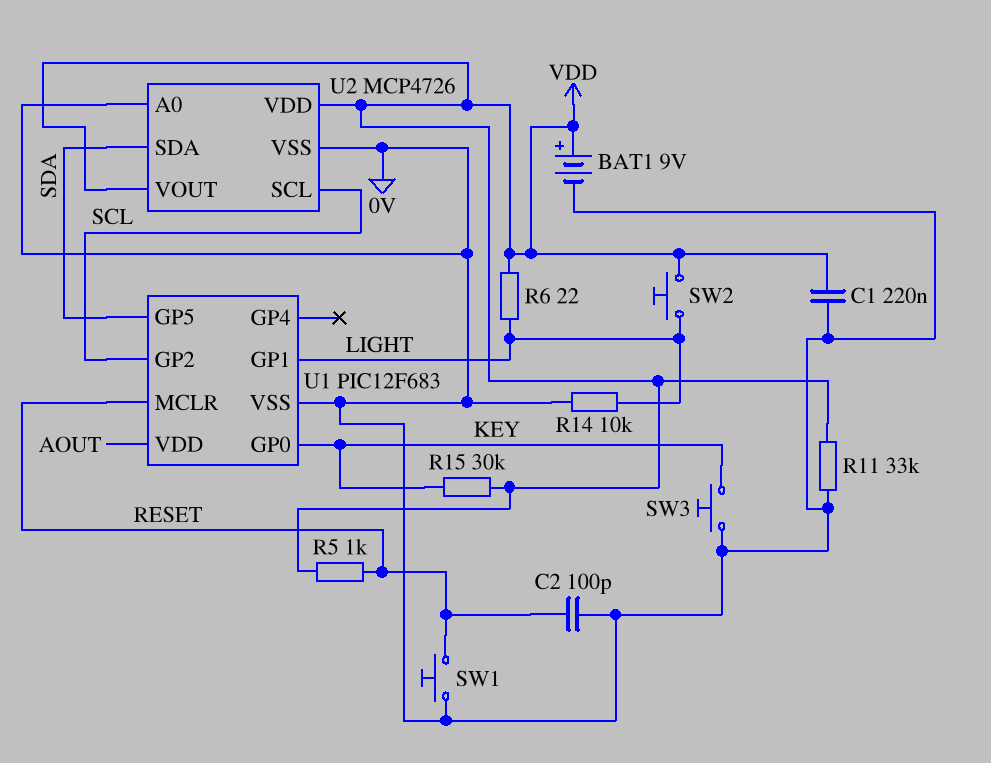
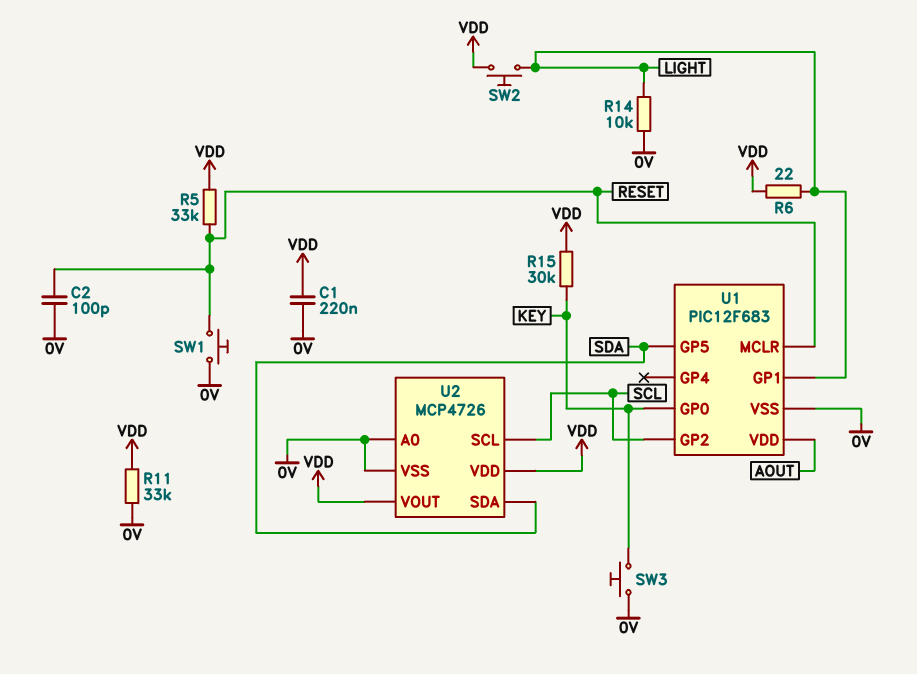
BAT1: 9V (plus VDD, minus 0V) -> none
R5: 1k (RESET, VDD) -> 33k (RESET, VDD)

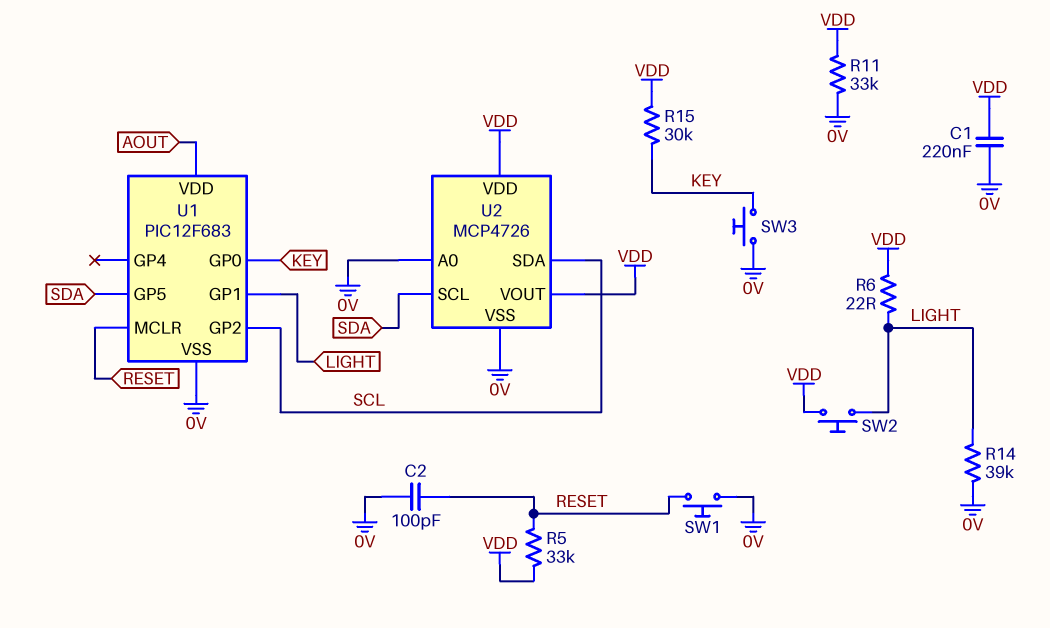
R14: 10k (0V, LIGHT) -> 39k (0V, LIGHT)
U2 pin SCL: SCL -> SDA
U2 pin SDA: SDA -> SCL

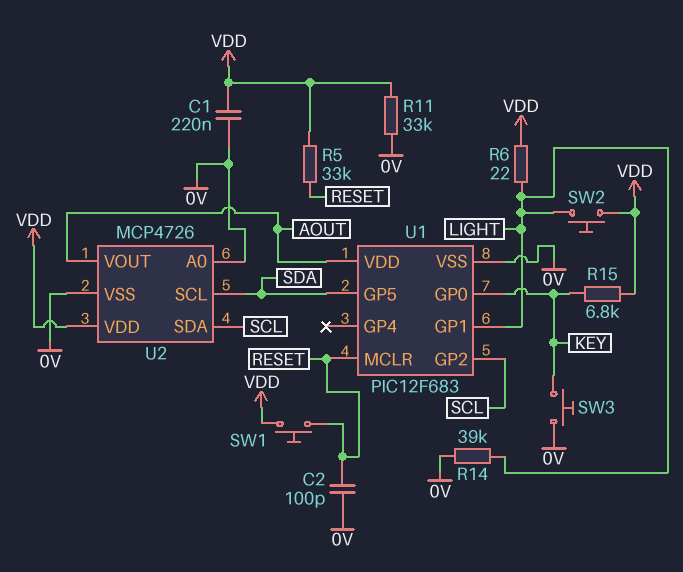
R15: 30k (KEY, VDD) -> 6.8k (KEY, VDD)
SW1: button (0V, RESET) -> button (RESET, VDD)
U2 pin VOUT: VDD -> AOUT

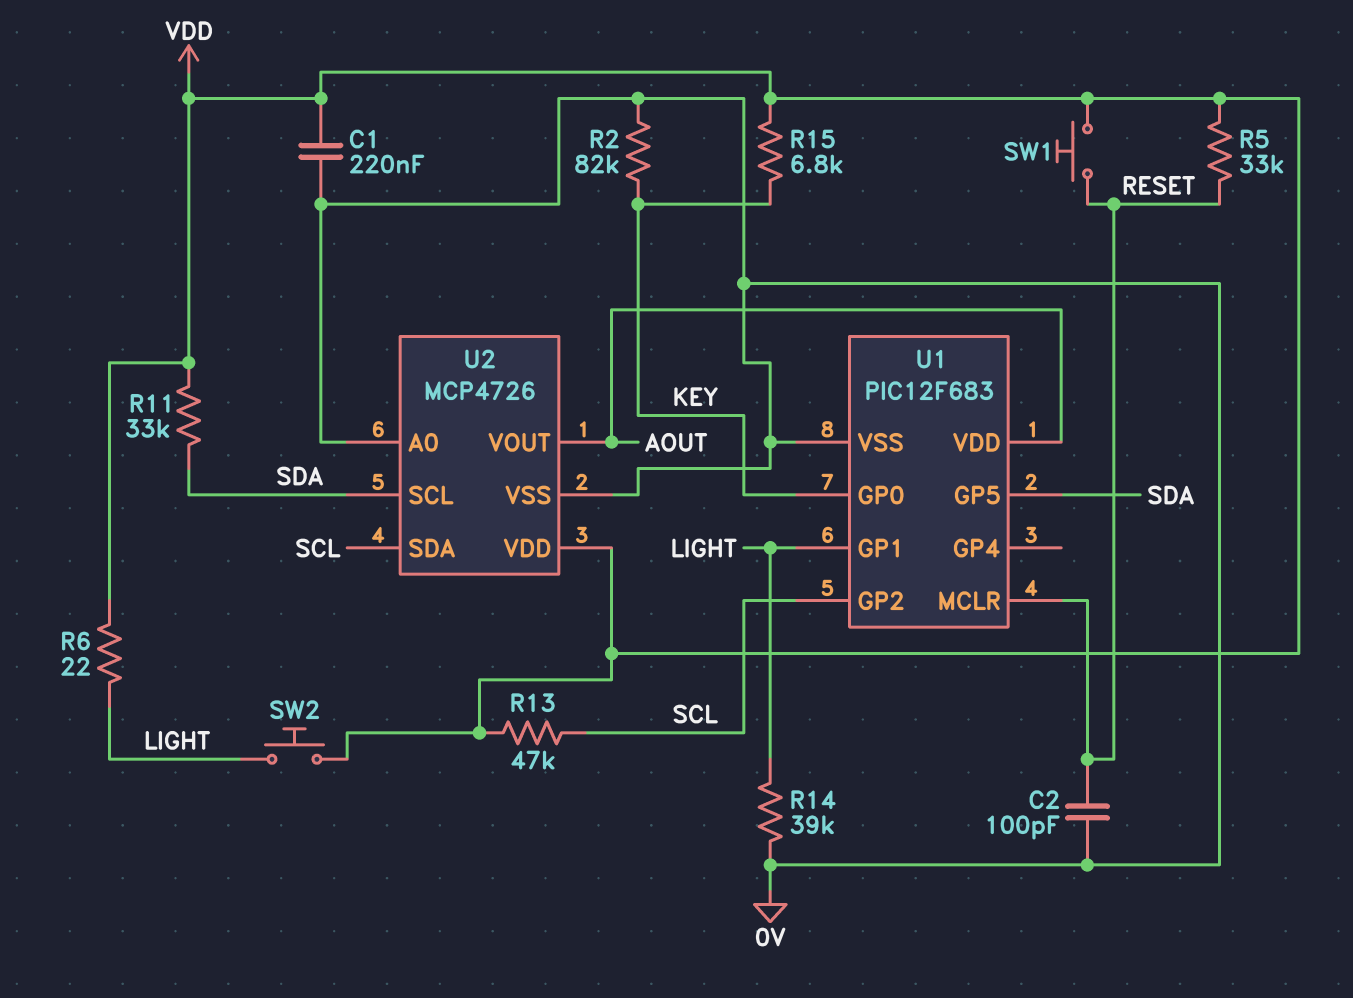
R2: none -> 82k (0V, KEY)
R11: 33k (0V, VDD) -> 33k (SDA, VDD)
R13: none -> 47k (SCL, VDD)
SW3: button (0V, KEY) -> none

